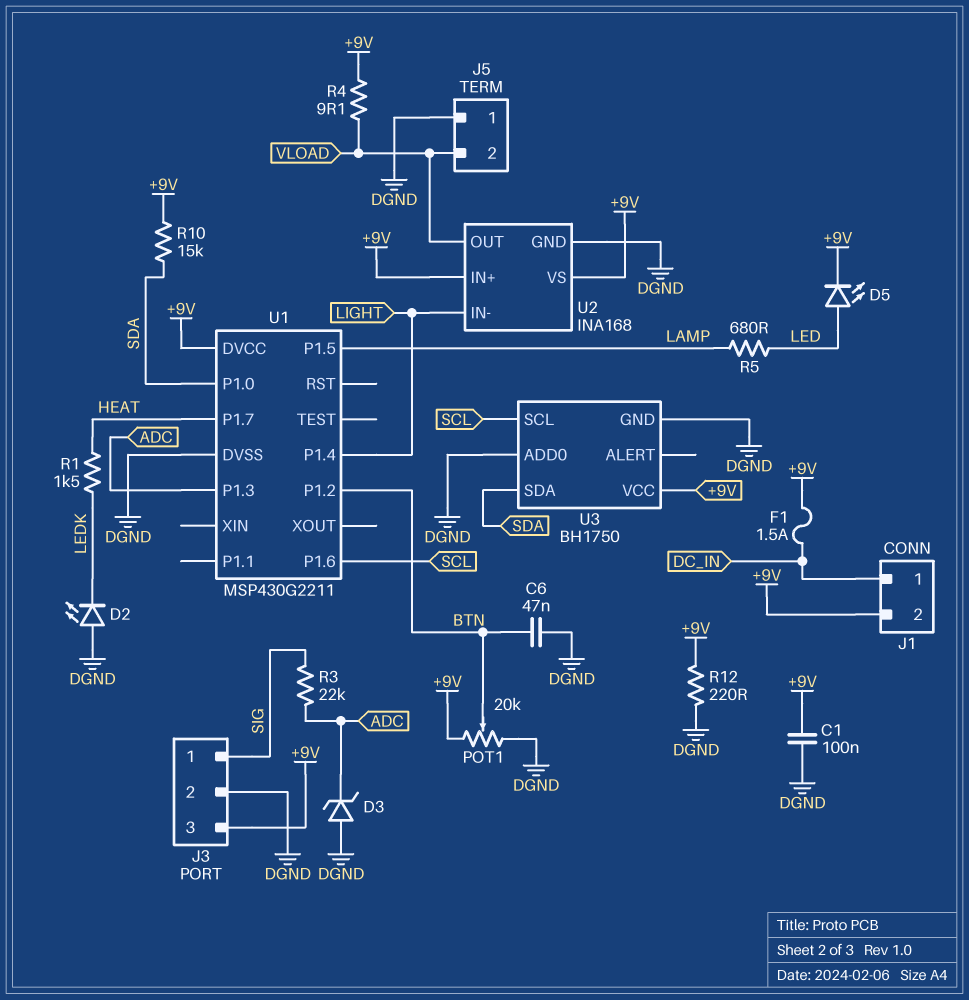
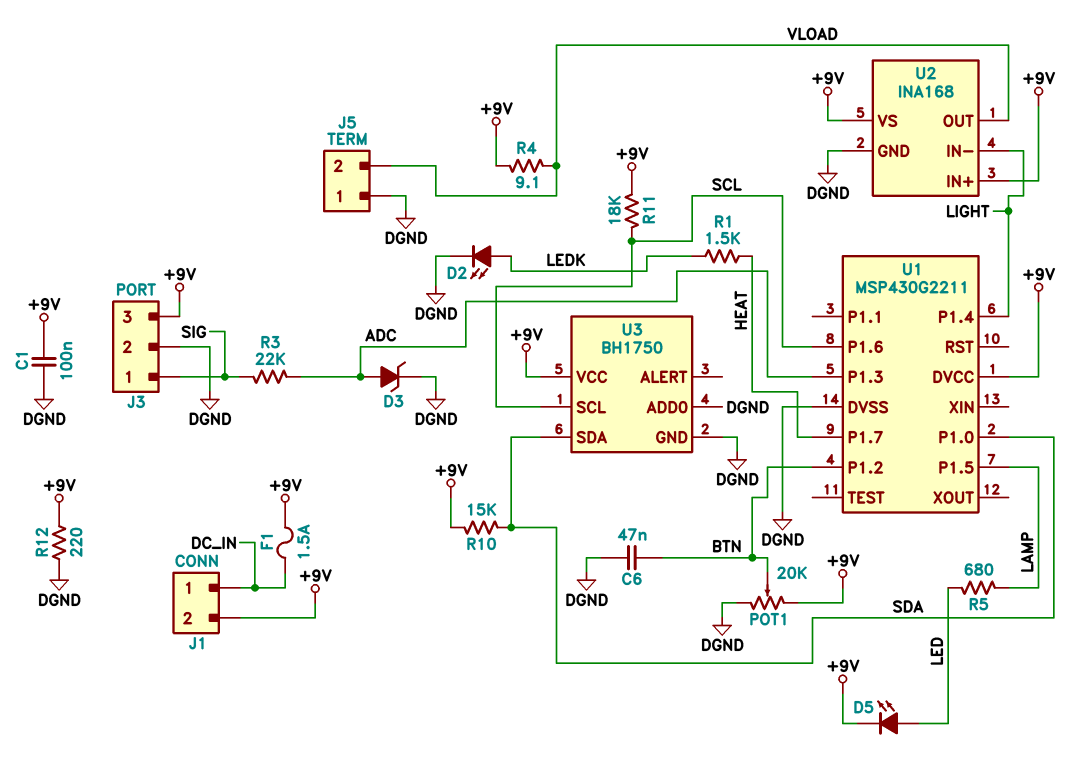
D2: LED (A DGND, K LEDK) -> LED (A LEDK, K DGND)
D3: zener (A DGND, K ADC) -> zener (A ADC, K DGND)
R11: none -> 18k (+9V, SCL)

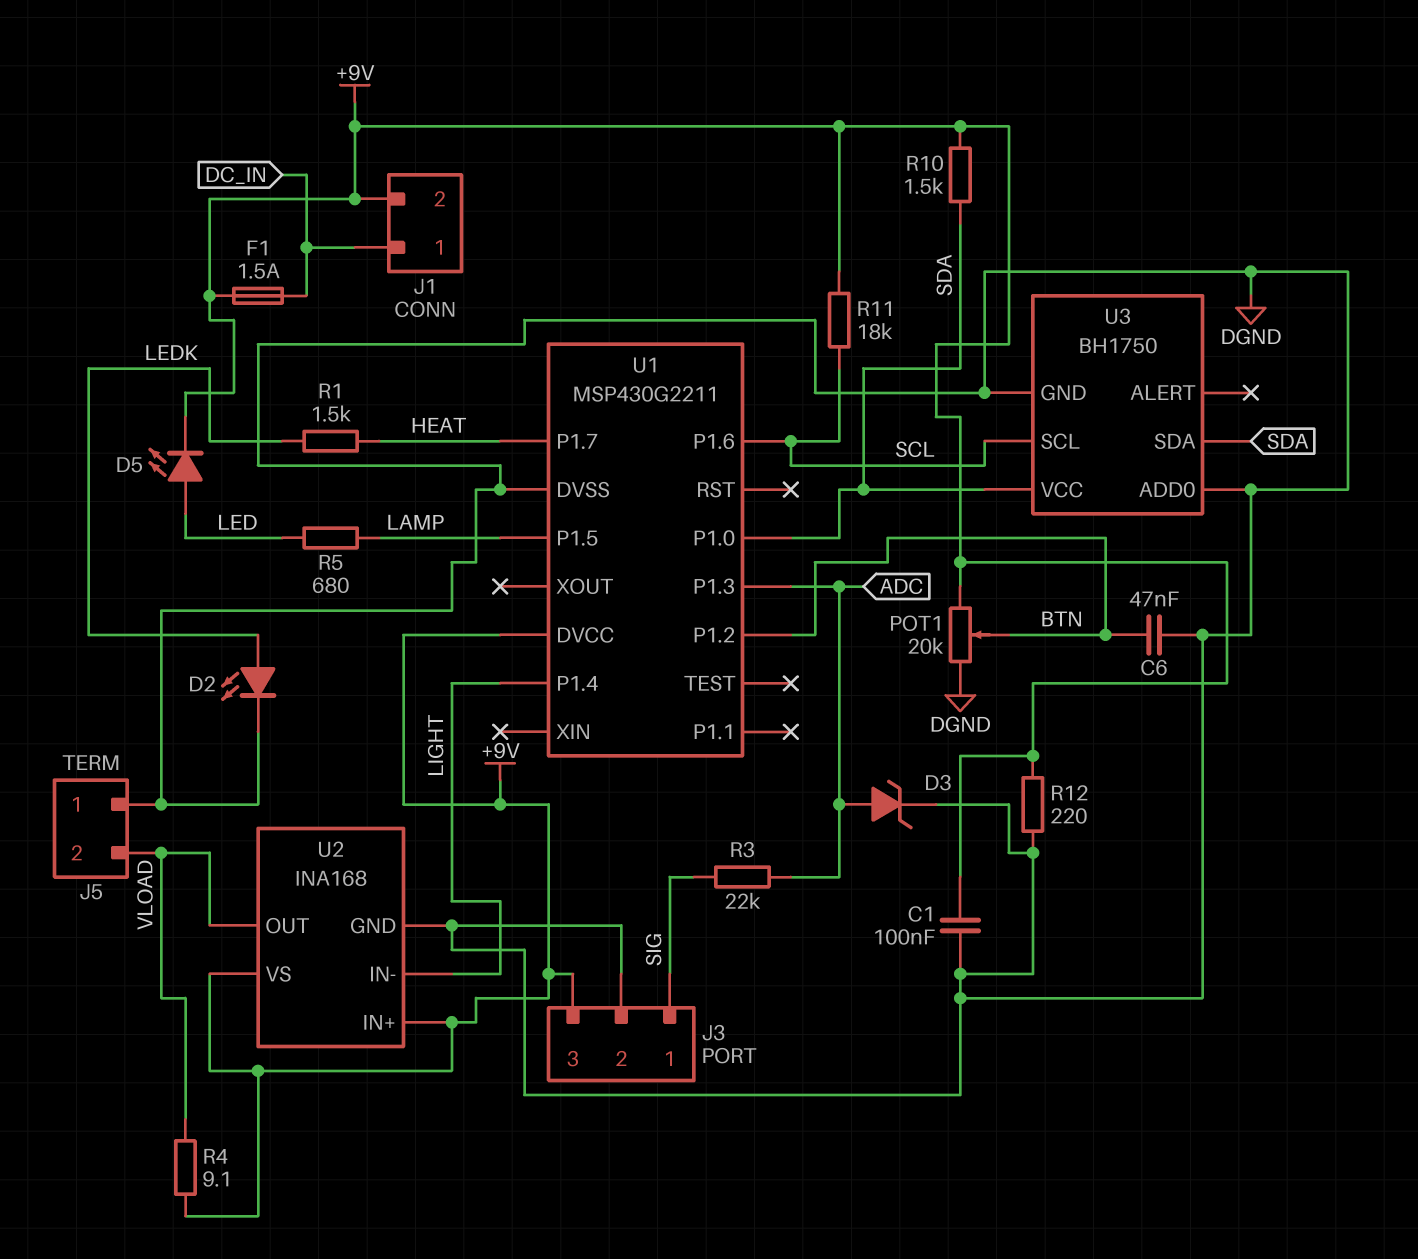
R10: 15k (+9V, SDA) -> 1.5k (+9V, SDA)
U3 pin VCC: +9V -> SDA

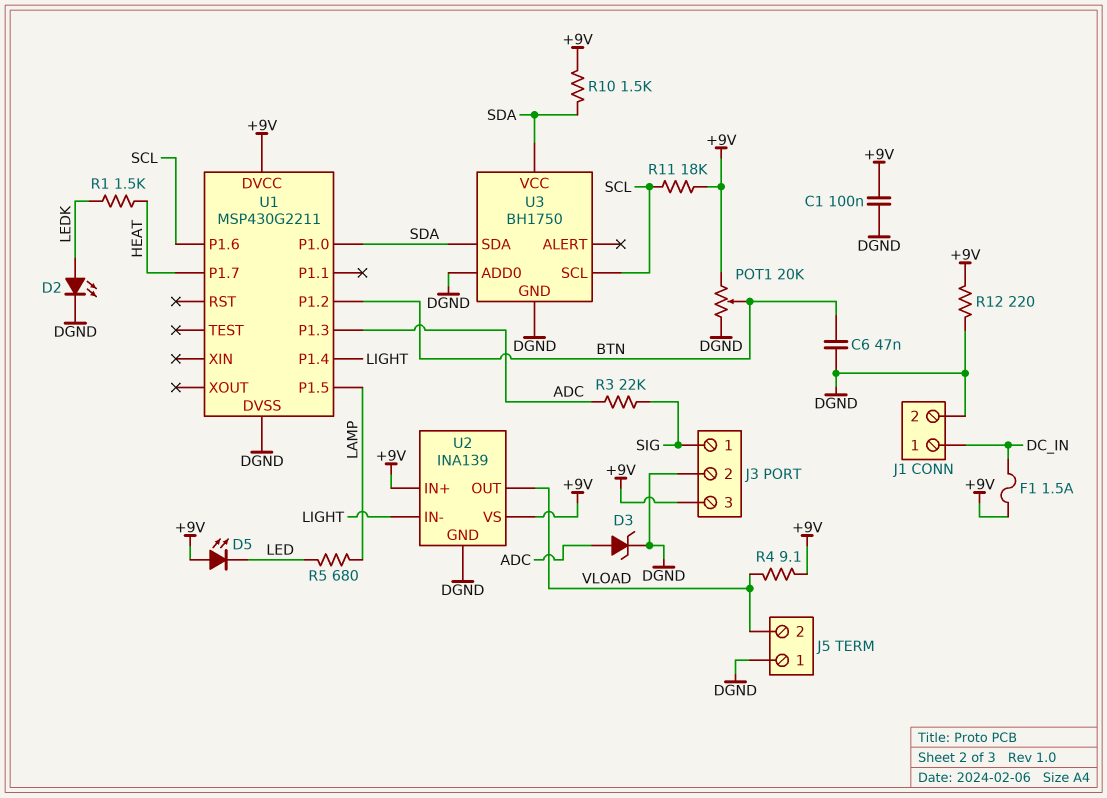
D5: LED (A LED, K +9V) -> LED (A +9V, K LED)
J1 pin 2: +9V -> DGND
U2: INA168 -> INA139

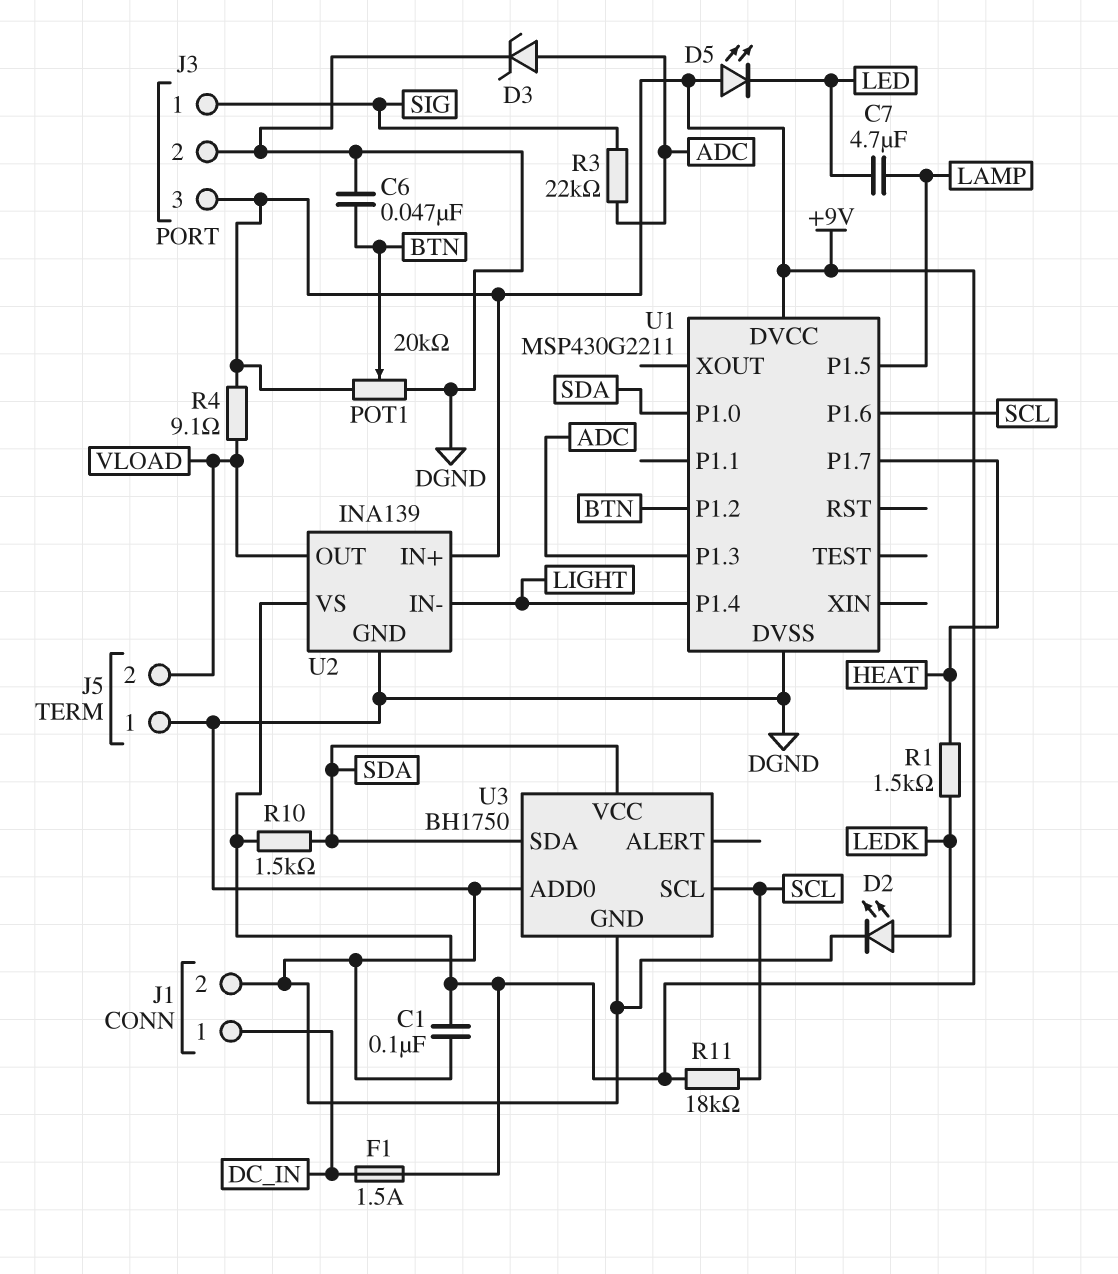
C7: none -> 4.7uF (LAMP, LED)
R5: 680 (LAMP, LED) -> none
R12: 220 (+9V, DGND) -> none

